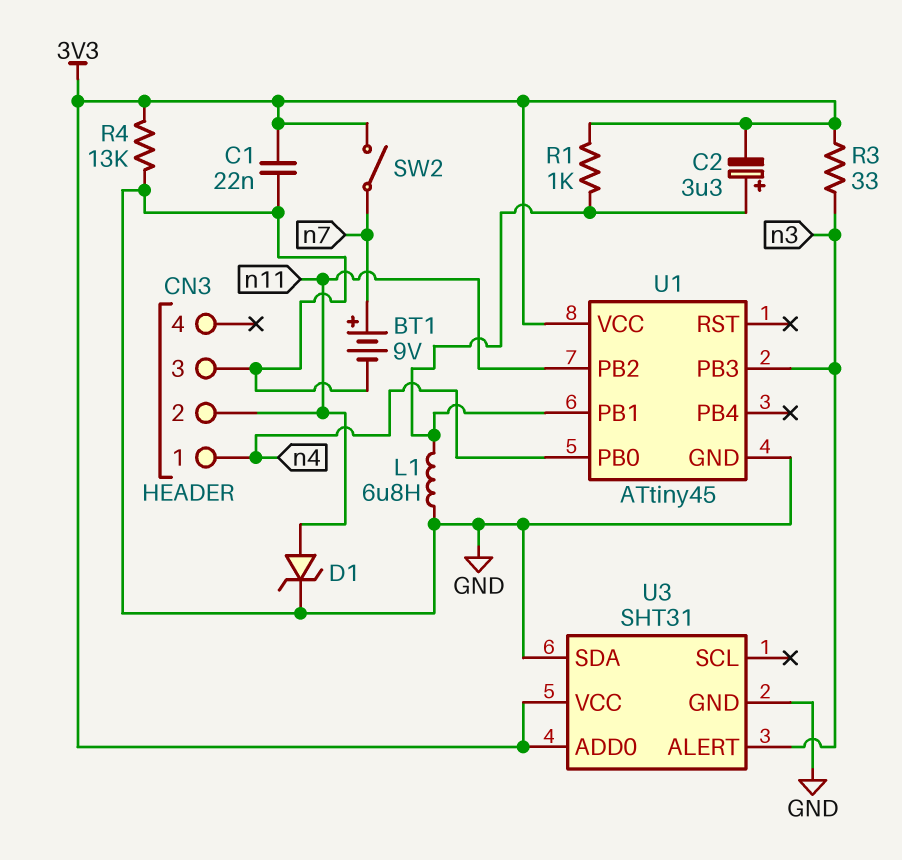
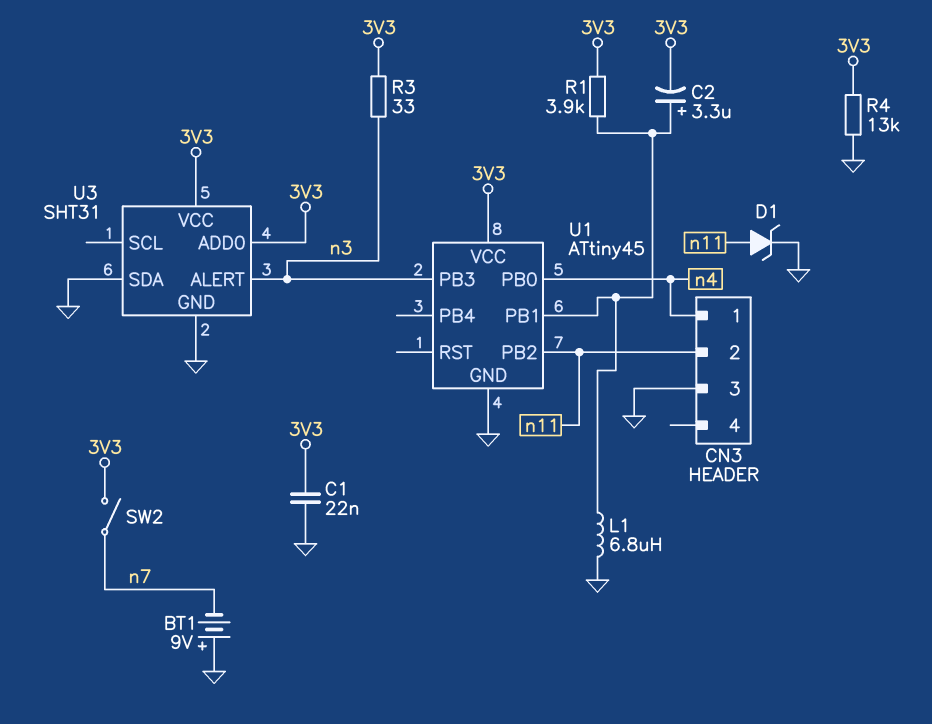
BT1: 9V (plus n7, minus GND) -> 9V (plus GND, minus n7)
R1: 1k (3V3, U1/PB1) -> 3.9k (3V3, U1/PB1)

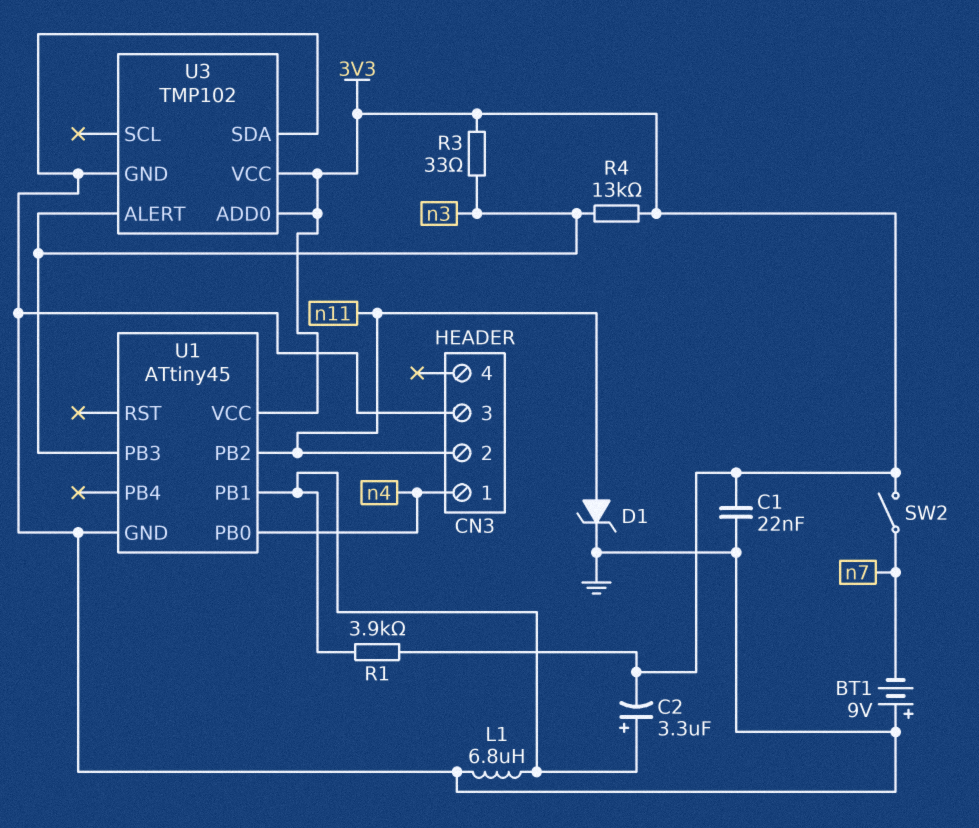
R4: 13k (3V3, GND) -> 13k (3V3, n3)
U3: SHT31 -> TMP102

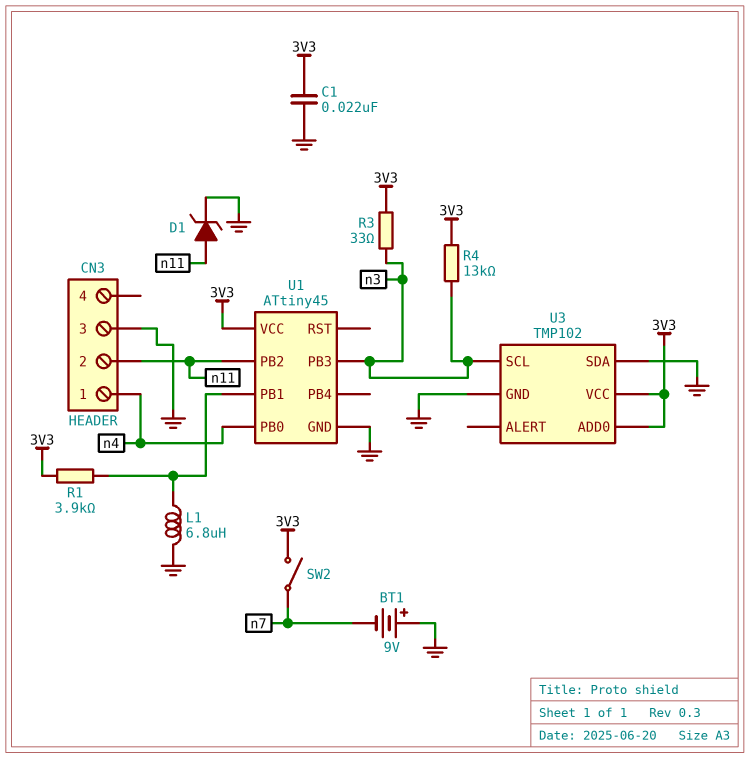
C2: 3.3uF (plus U1/PB1, minus 3V3) -> none
U3 pin ALERT: n3 -> none
U3 pin SCL: none -> n3

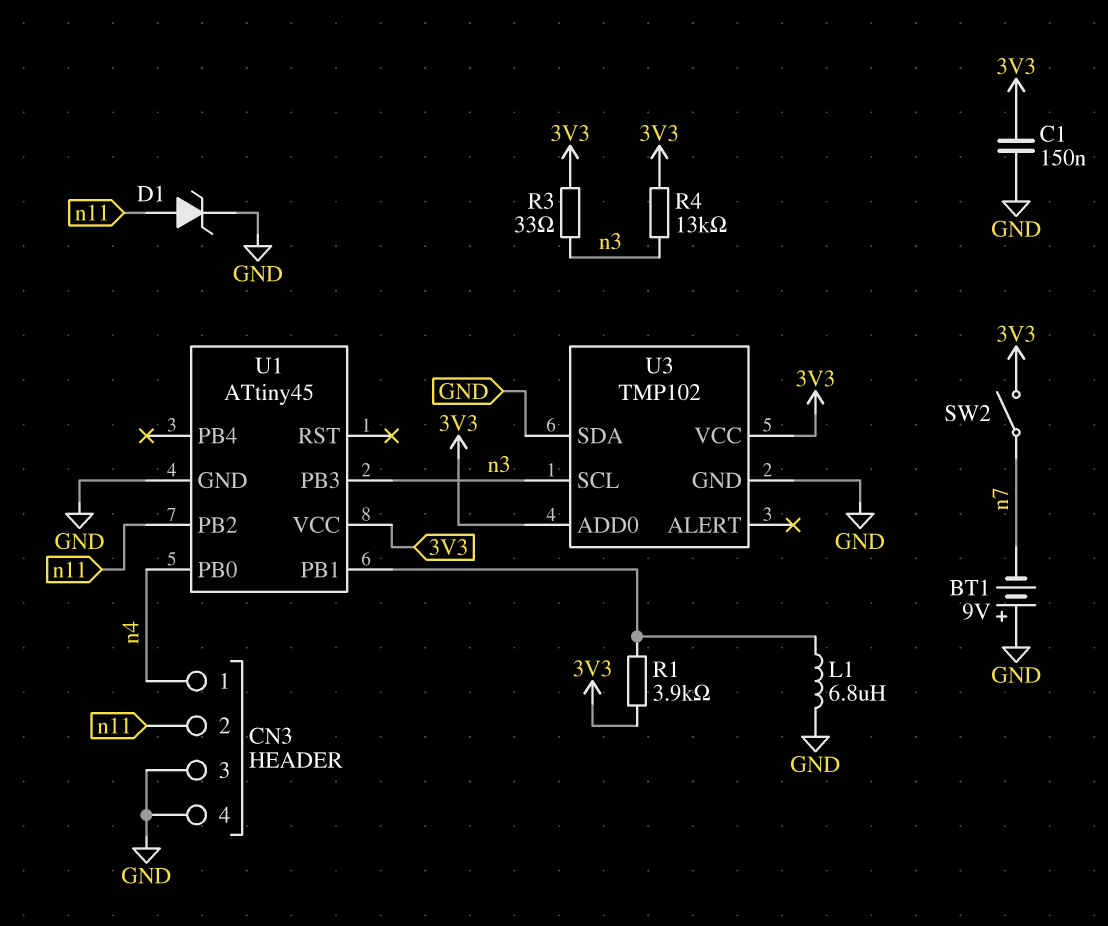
C1: 22nF (3V3, GND) -> 150nF (3V3, GND)
CN3 pin 4: none -> GND

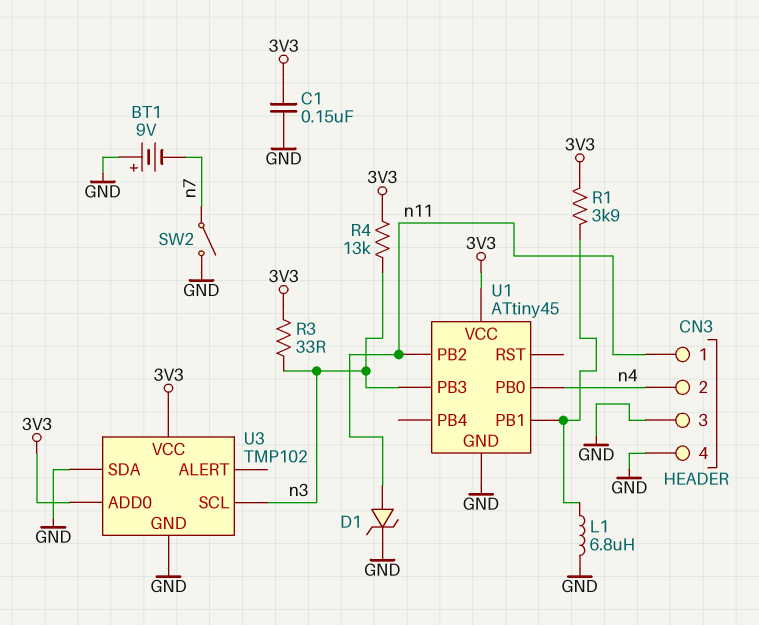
CN3 pin 1: n4 -> n11
CN3 pin 2: n11 -> n4
SW2: switch (3V3, n7) -> switch (GND, n7)

